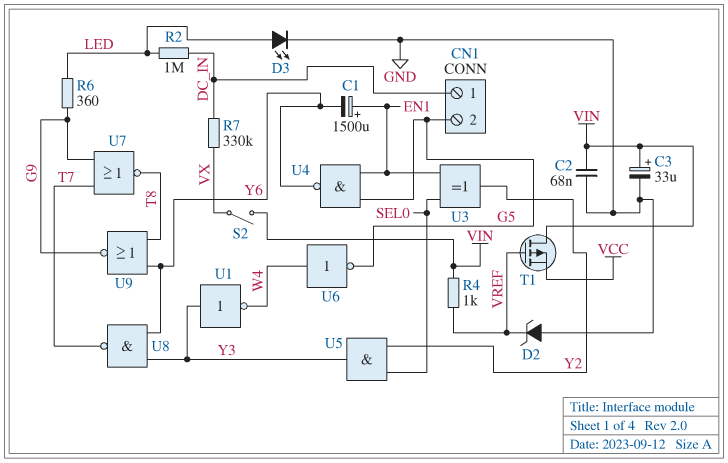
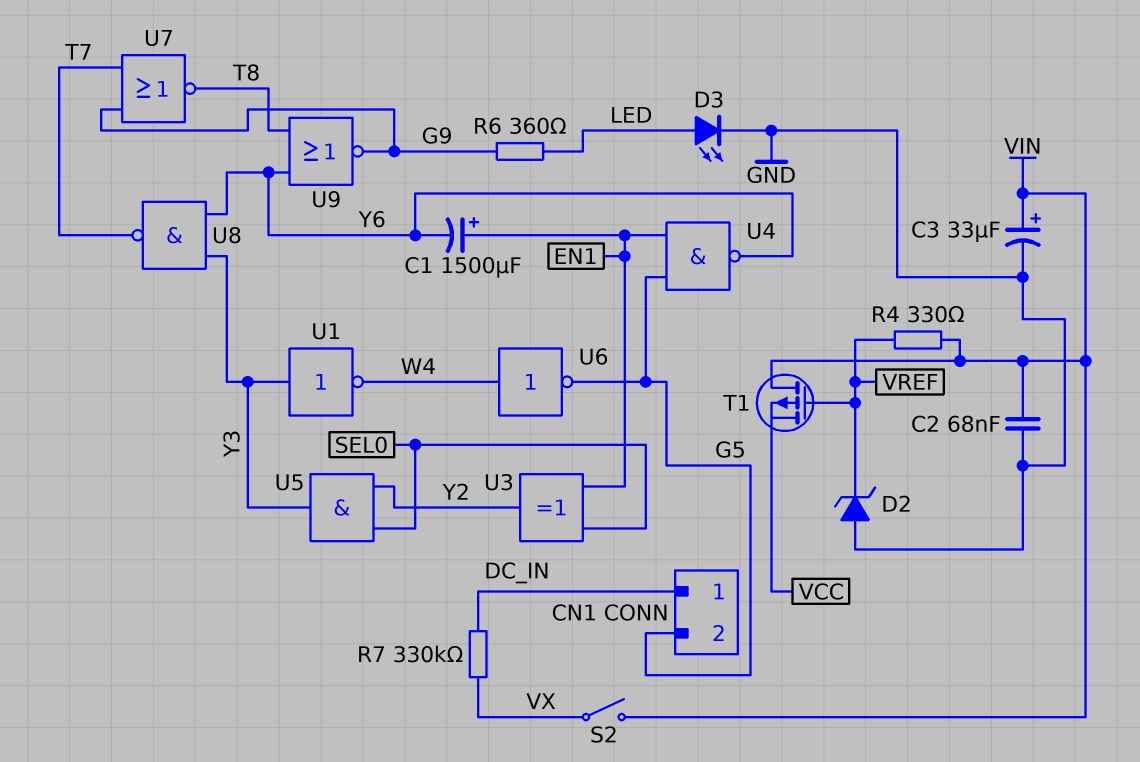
R2: 1M (DC_IN, LED) -> none
R4: 1k (VIN, VREF) -> 330 (VIN, VREF)

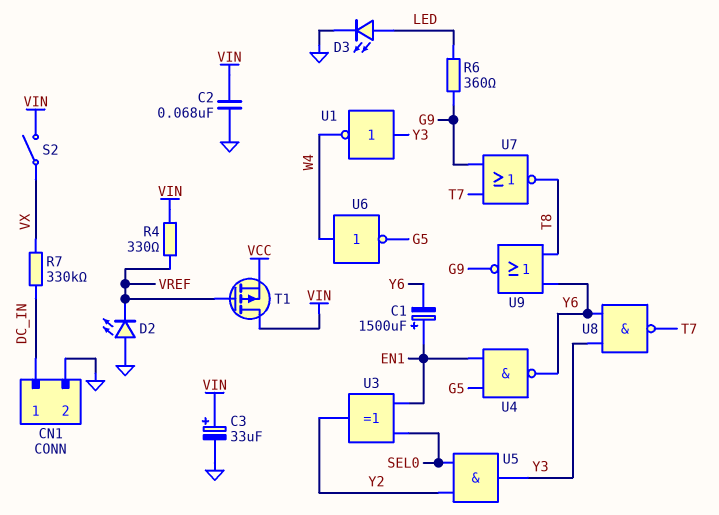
CN1 pin 2: G5 -> GND
D2: zener (A GND, K VREF) -> LED (A GND, K VREF)

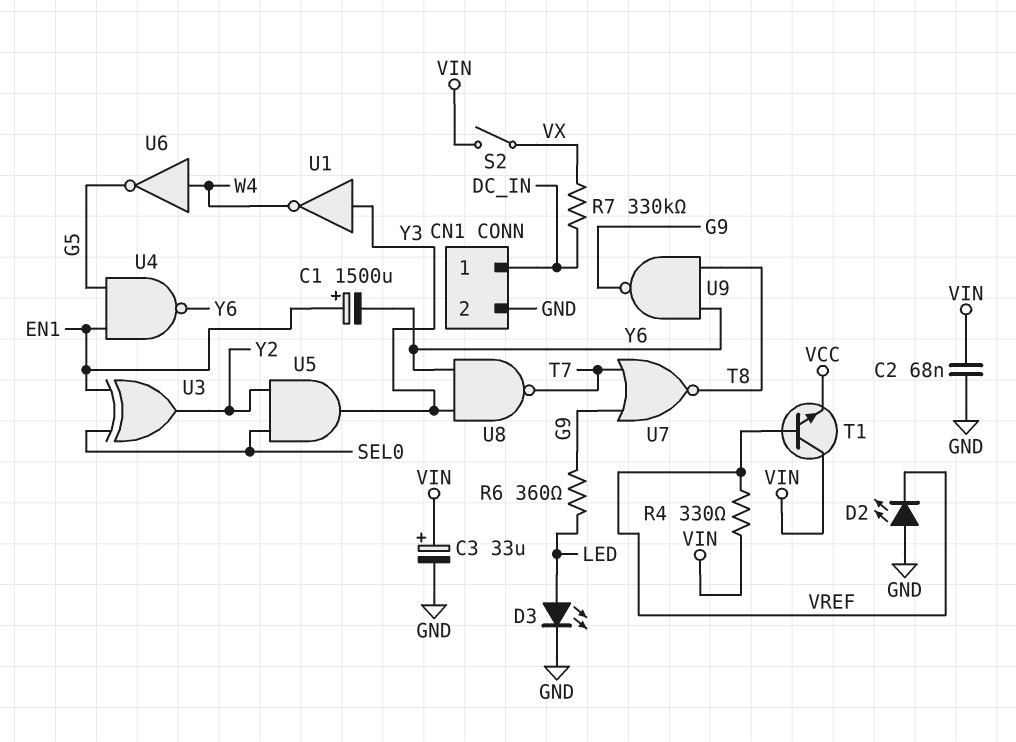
T1: PMOS (G VREF, D VIN, S VCC) -> NPN (B VREF, C VIN, E VCC)
U9: NOR (in T8, in Y6, out G9) -> NAND (in T8, in Y6, out G9)

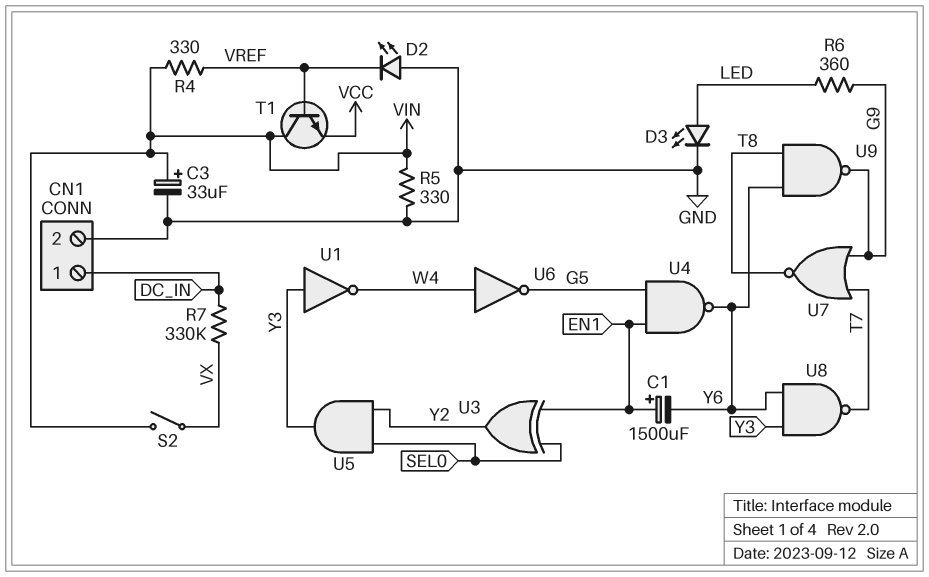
C2: 68nF (GND, VIN) -> none
R5: none -> 330 (GND, VIN)

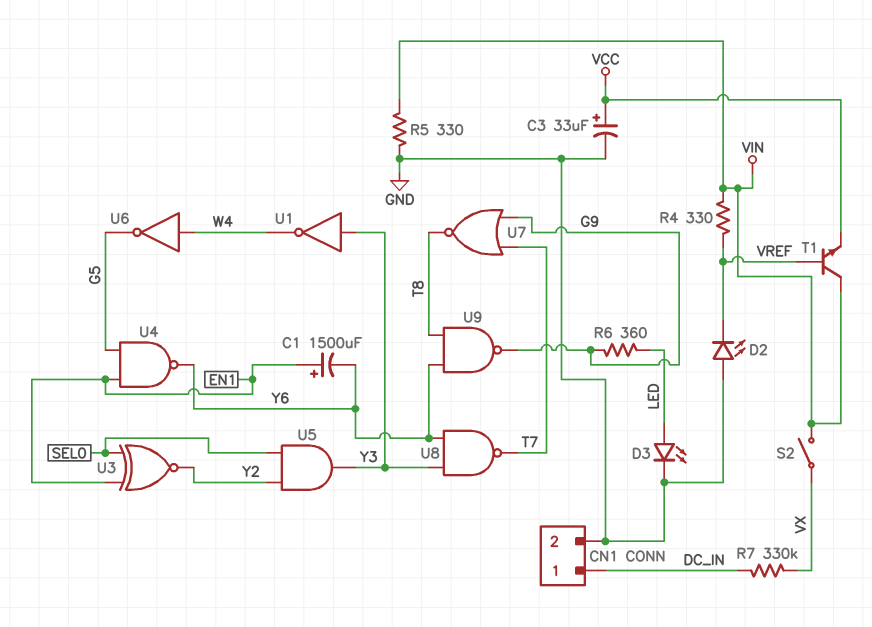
C3: 33uF (plus VIN, minus GND) -> 33uF (plus VCC, minus GND)
U3: XOR (in EN1, in SEL0, out Y2) -> XNOR (in EN1, in SEL0, out Y2)

